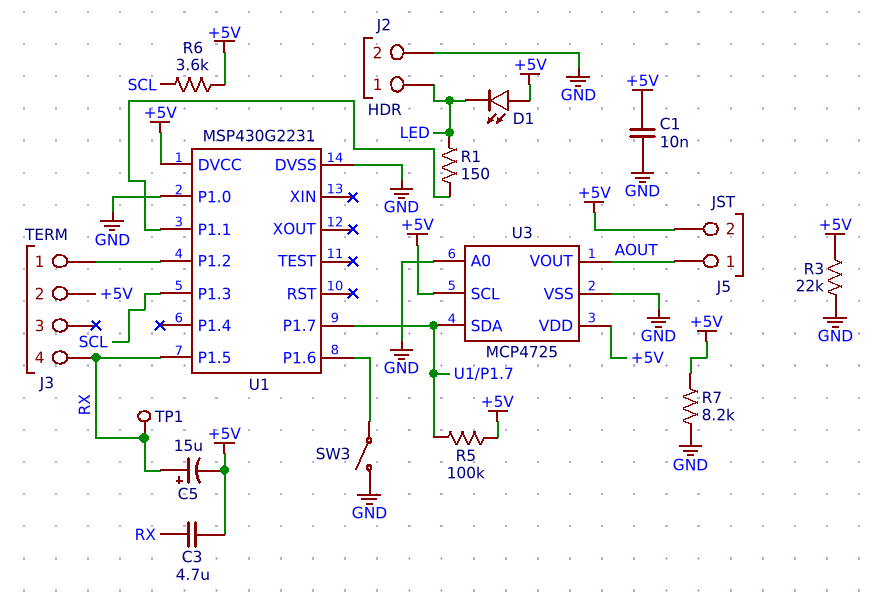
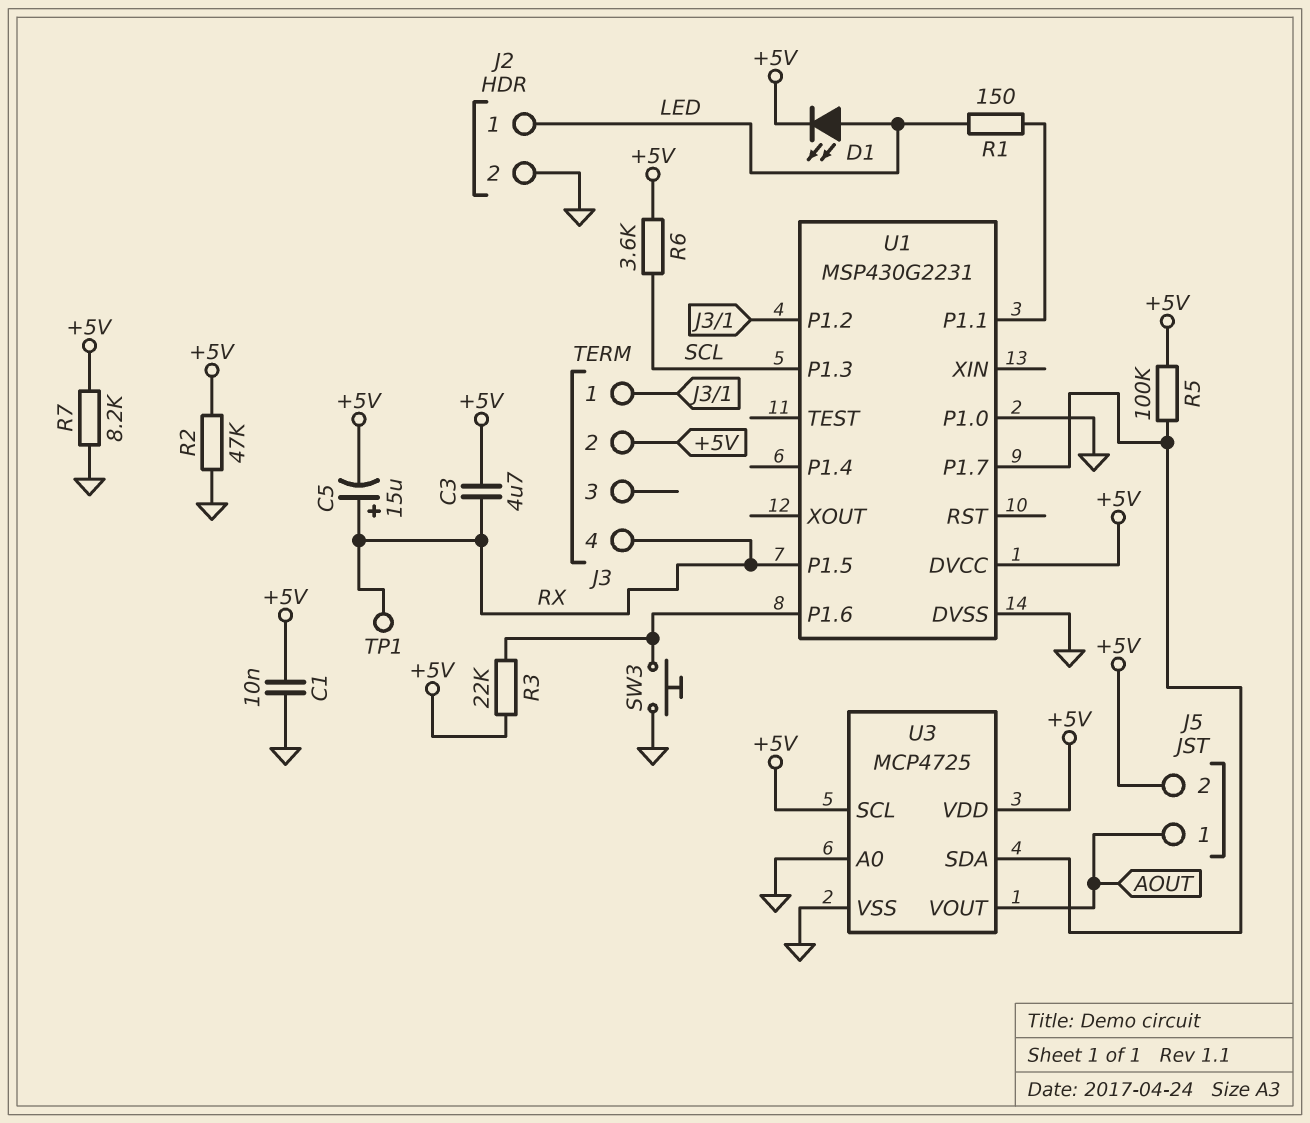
D1: LED (A +5V, K LED) -> LED (A LED, K +5V)
R2: none -> 47k (+5V, GND)
R3: 22k (+5V, GND) -> 22k (+5V, U1/P1.6)
SW3: switch (GND, U1/P1.6) -> button (GND, U1/P1.6)

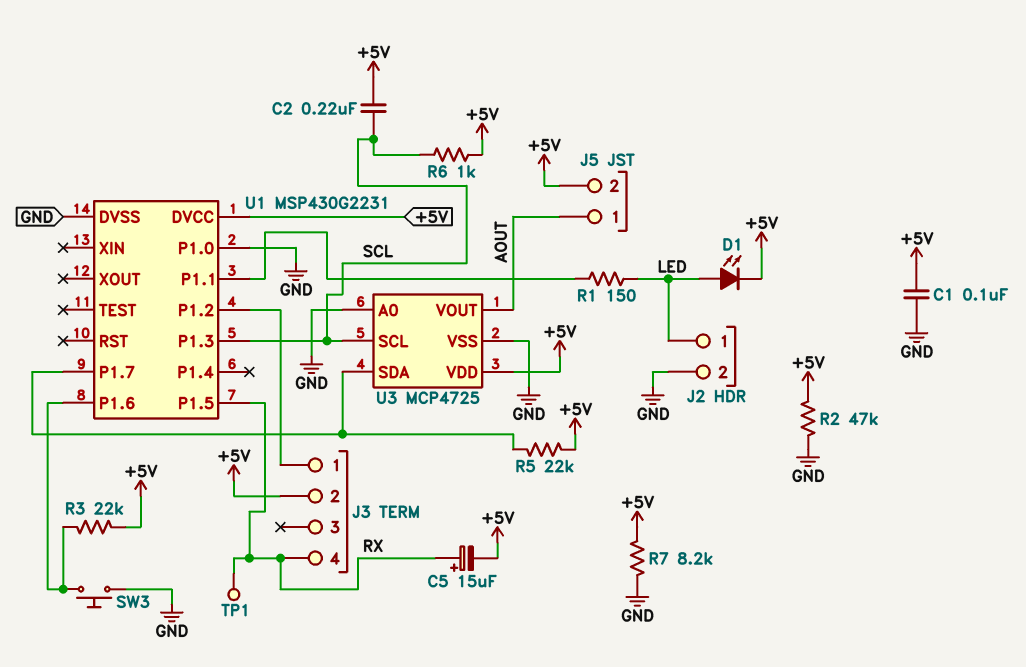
C1: 10nF (+5V, GND) -> 100nF (+5V, GND)
C2: none -> 220nF (+5V, SCL)
C3: 4.7uF (+5V, RX) -> none
R5: 100k (+5V, U1/P1.7) -> 22k (+5V, U1/P1.7)
R6: 3.6k (+5V, SCL) -> 1k (+5V, SCL)
U3 pin SCL: +5V -> SCL

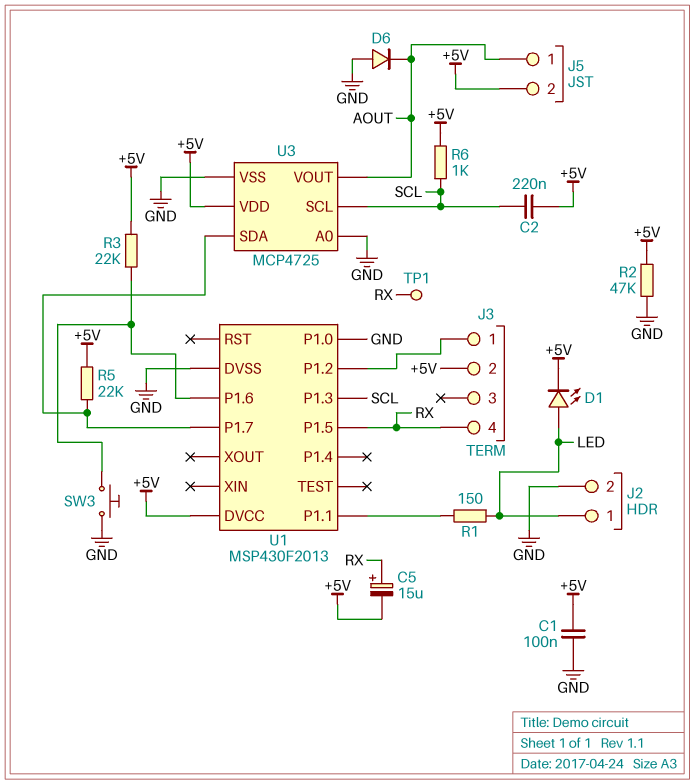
D6: none -> diode (A GND, K AOUT)
R7: 8.2k (+5V, GND) -> none
U1: MSP430G2231 -> MSP430F2013

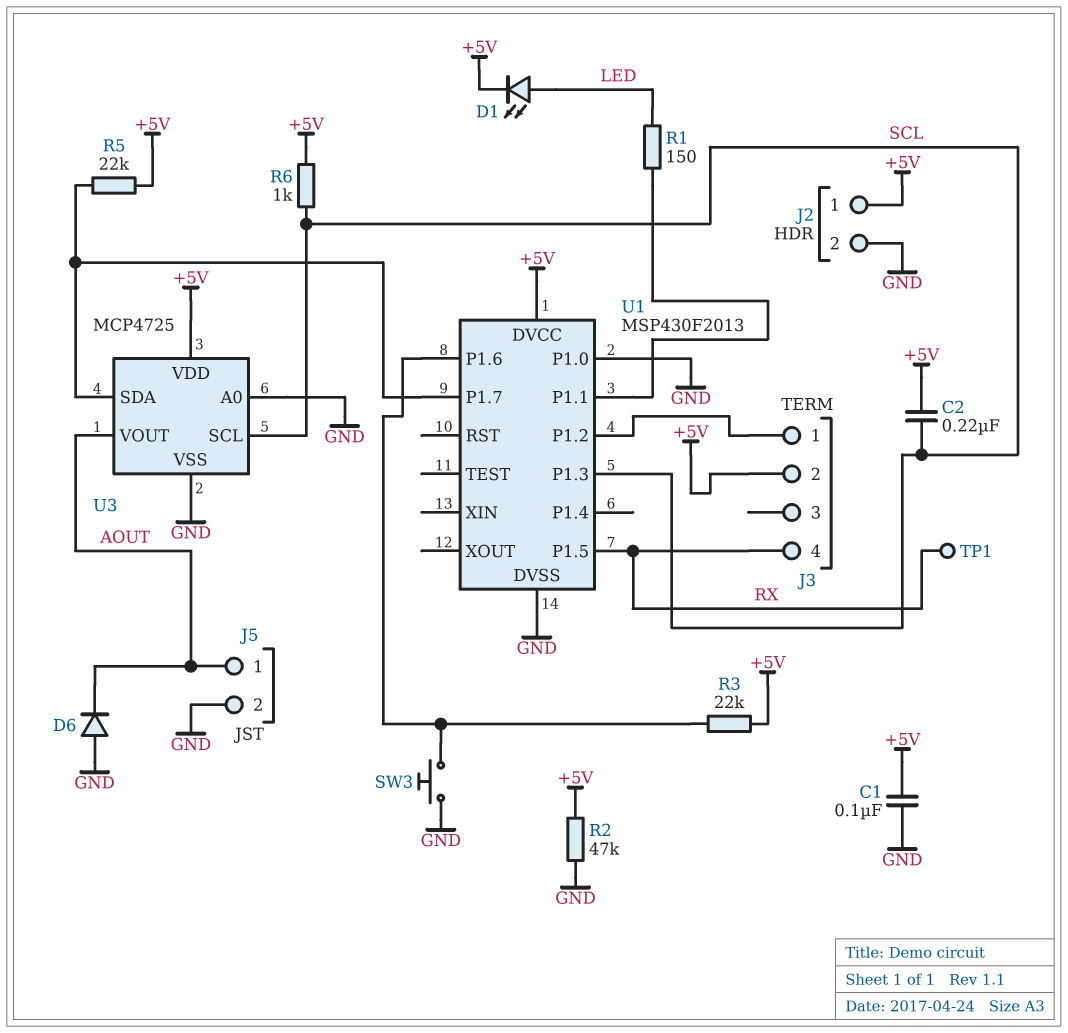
C5: 15uF (plus RX, minus +5V) -> none
J2 pin 1: LED -> +5V
J5 pin 2: +5V -> GND

